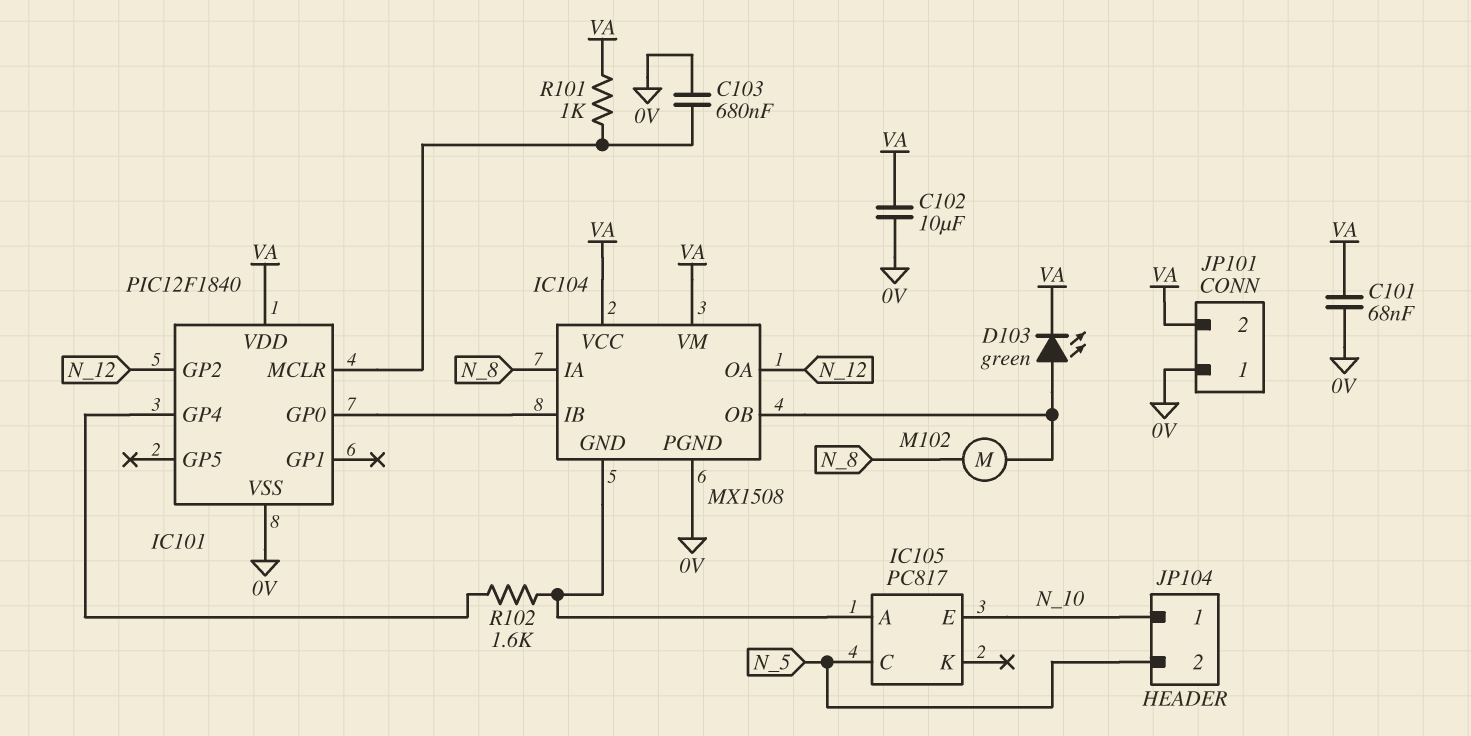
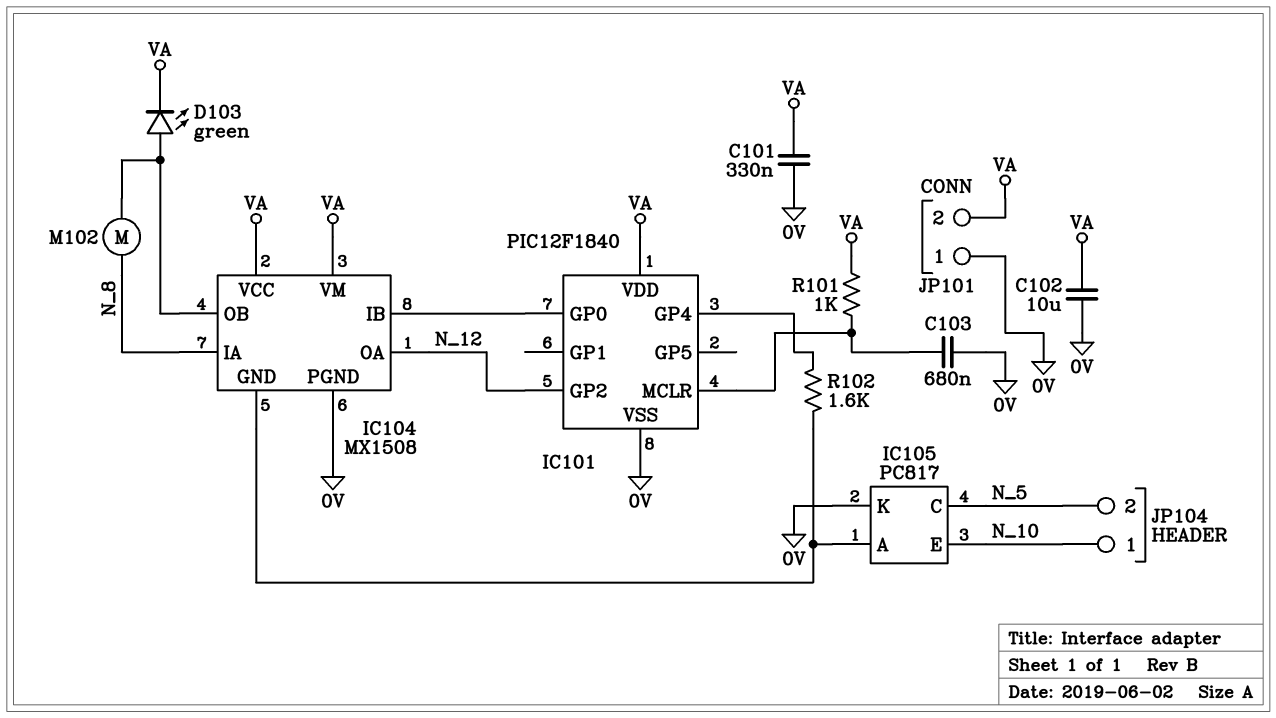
C101: 68nF (0V, VA) -> 330nF (0V, VA)
IC105 pin K: none -> 0V

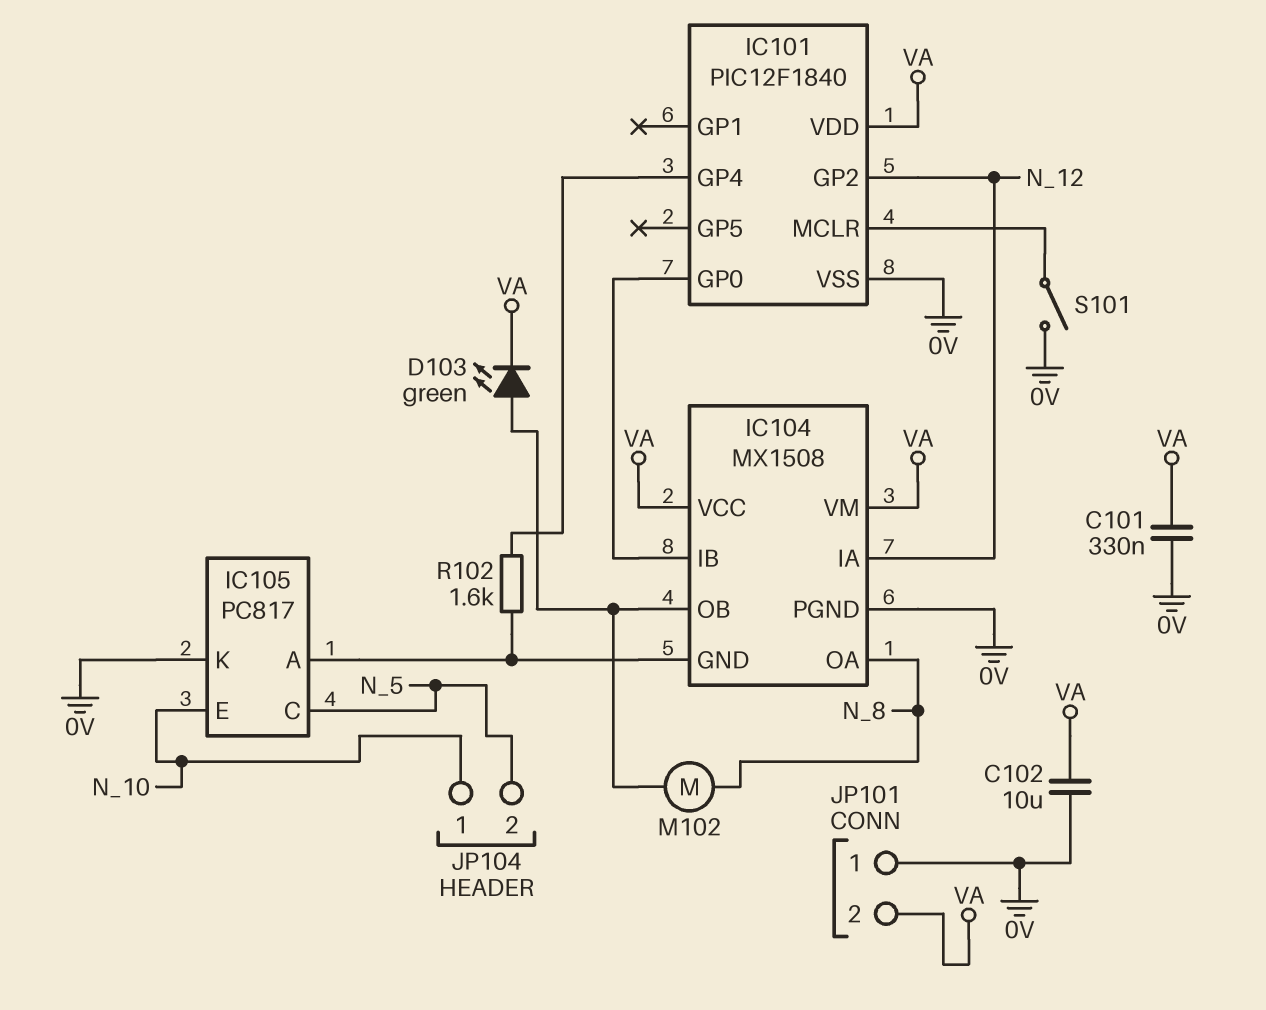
C103: 680nF (0V, IC101/MCLR) -> none
IC104 pin IA: N_8 -> N_12
IC104 pin OA: N_12 -> N_8
R101: 1k (IC101/MCLR, VA) -> none
S101: none -> switch (0V, IC101/MCLR)

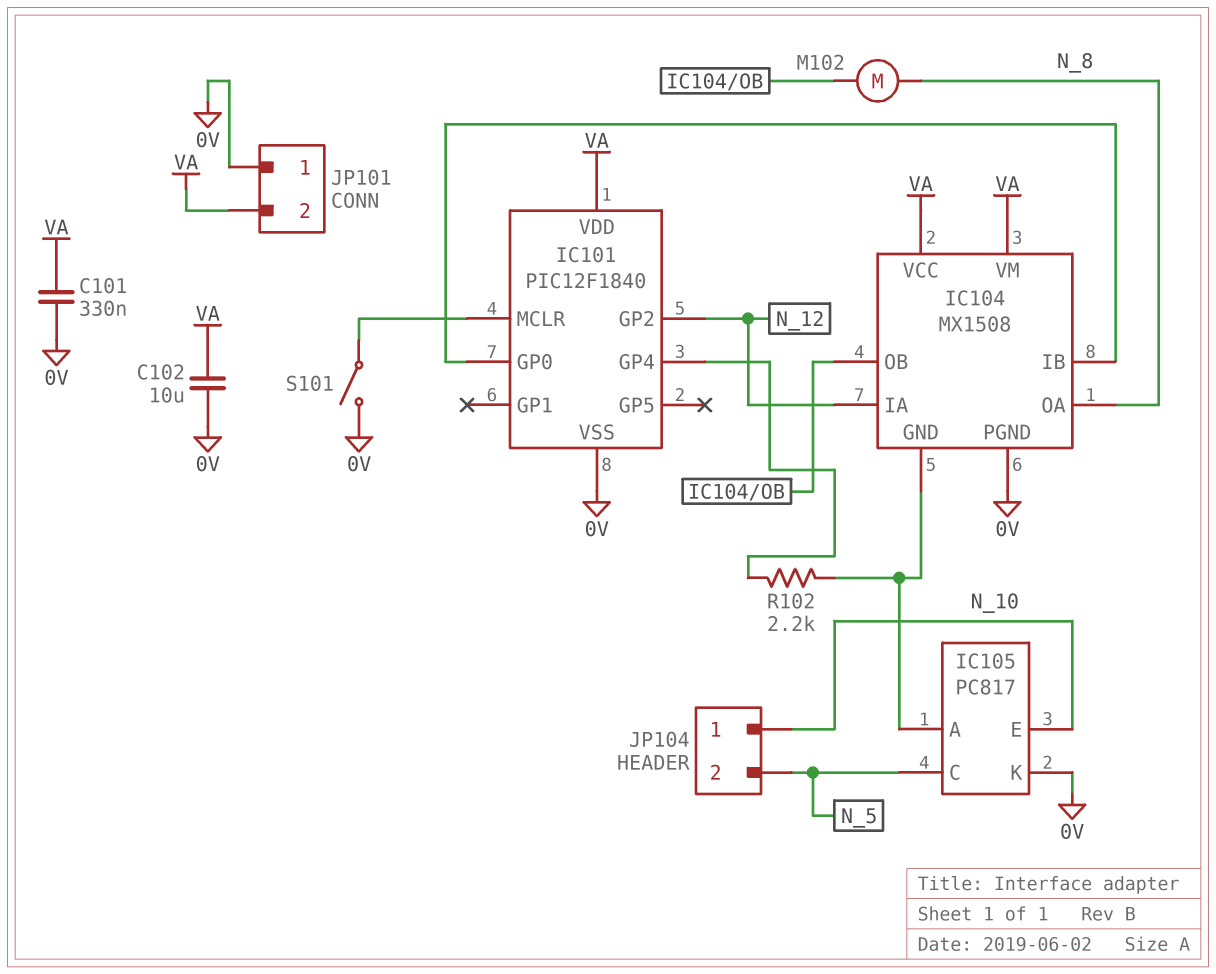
D103: LED green (A IC104/OB, K VA) -> none
R102: 1.6k (IC101/GP4, IC104/GND) -> 2.2k (IC101/GP4, IC104/GND)

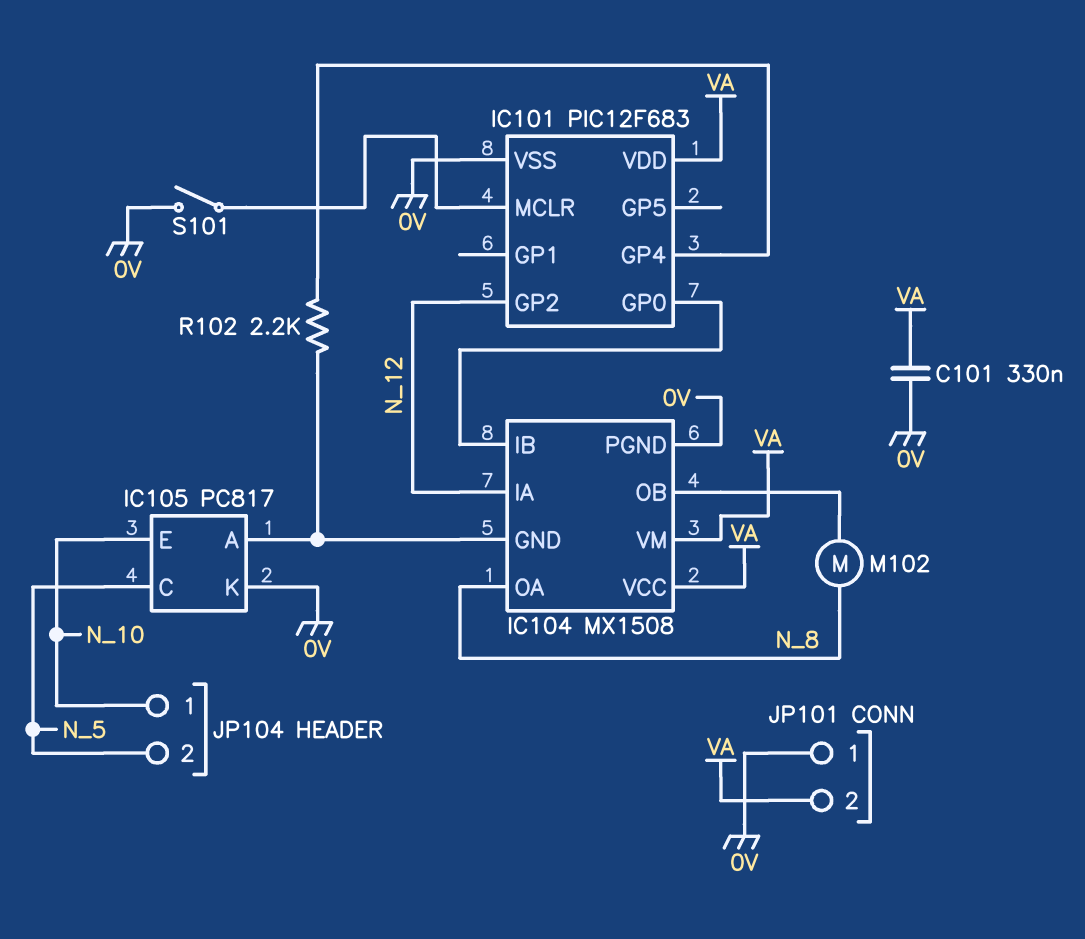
C102: 10uF (0V, VA) -> none
IC101: PIC12F1840 -> PIC12F683

